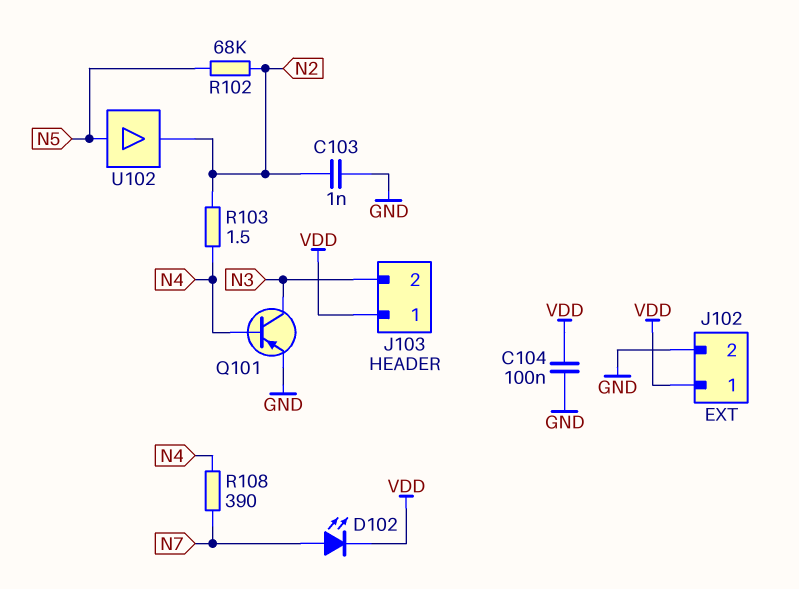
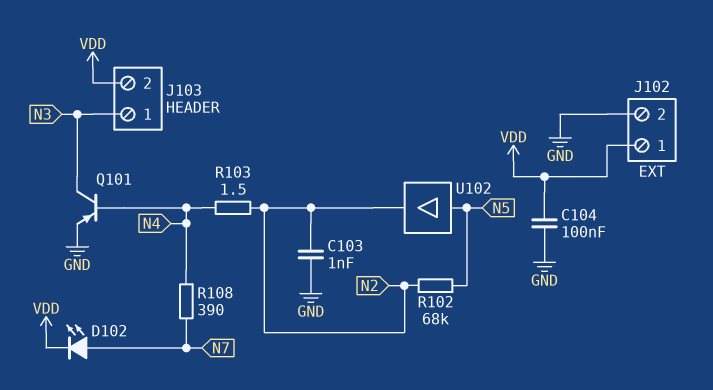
J103 pin 1: VDD -> N3
J103 pin 2: N3 -> VDD

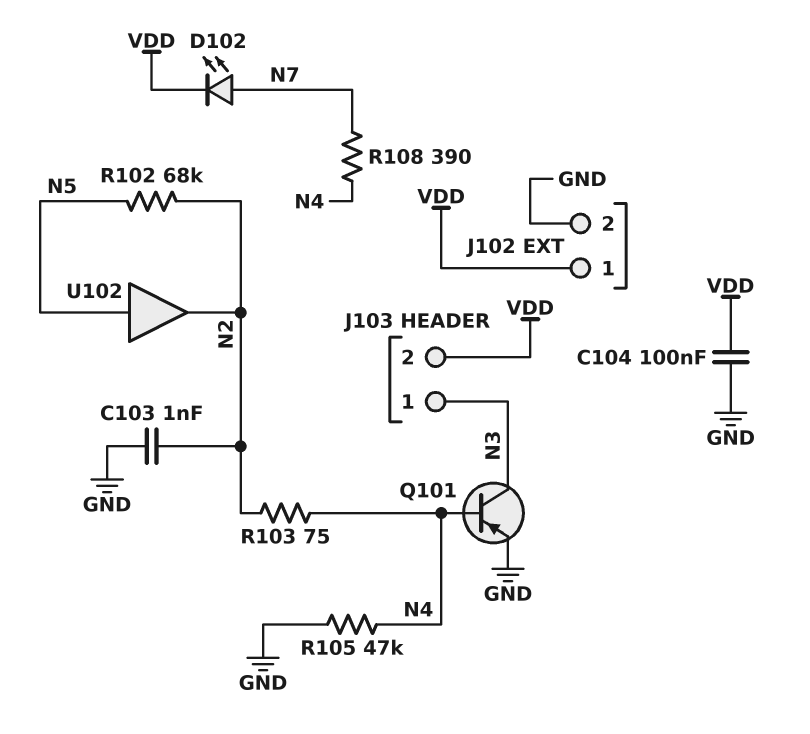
R103: 1.5 (N2, N4) -> 75 (N2, N4)
R105: none -> 47k (GND, N4)

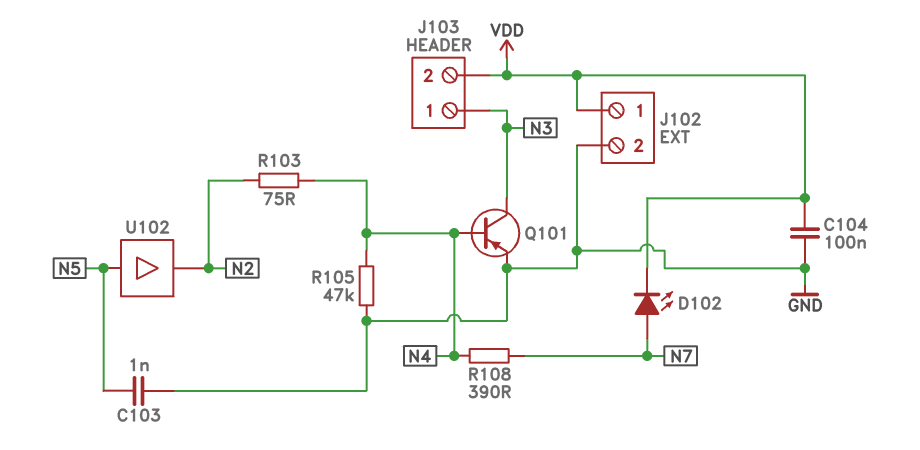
C103: 1nF (GND, N2) -> 1nF (GND, N5)
R102: 68k (N2, N5) -> none

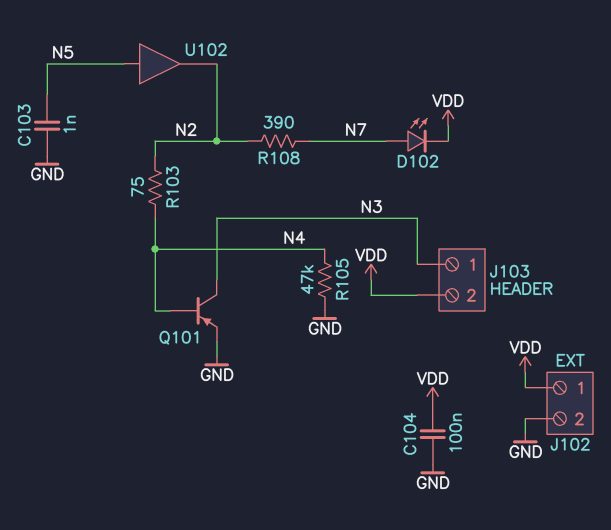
R108: 390 (N4, N7) -> 390 (N2, N7)

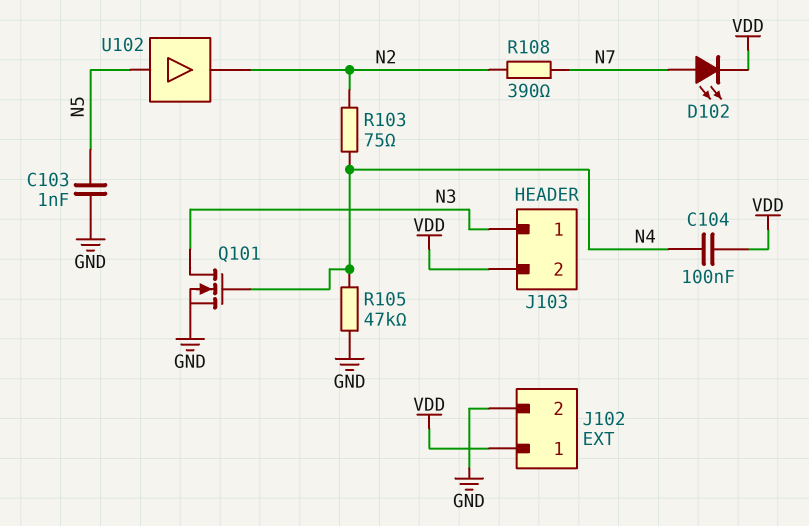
C104: 100nF (GND, VDD) -> 100nF (N4, VDD)
Q101: PNP (B N4, C N3, E GND) -> NMOS (G N4, D N3, S GND)

